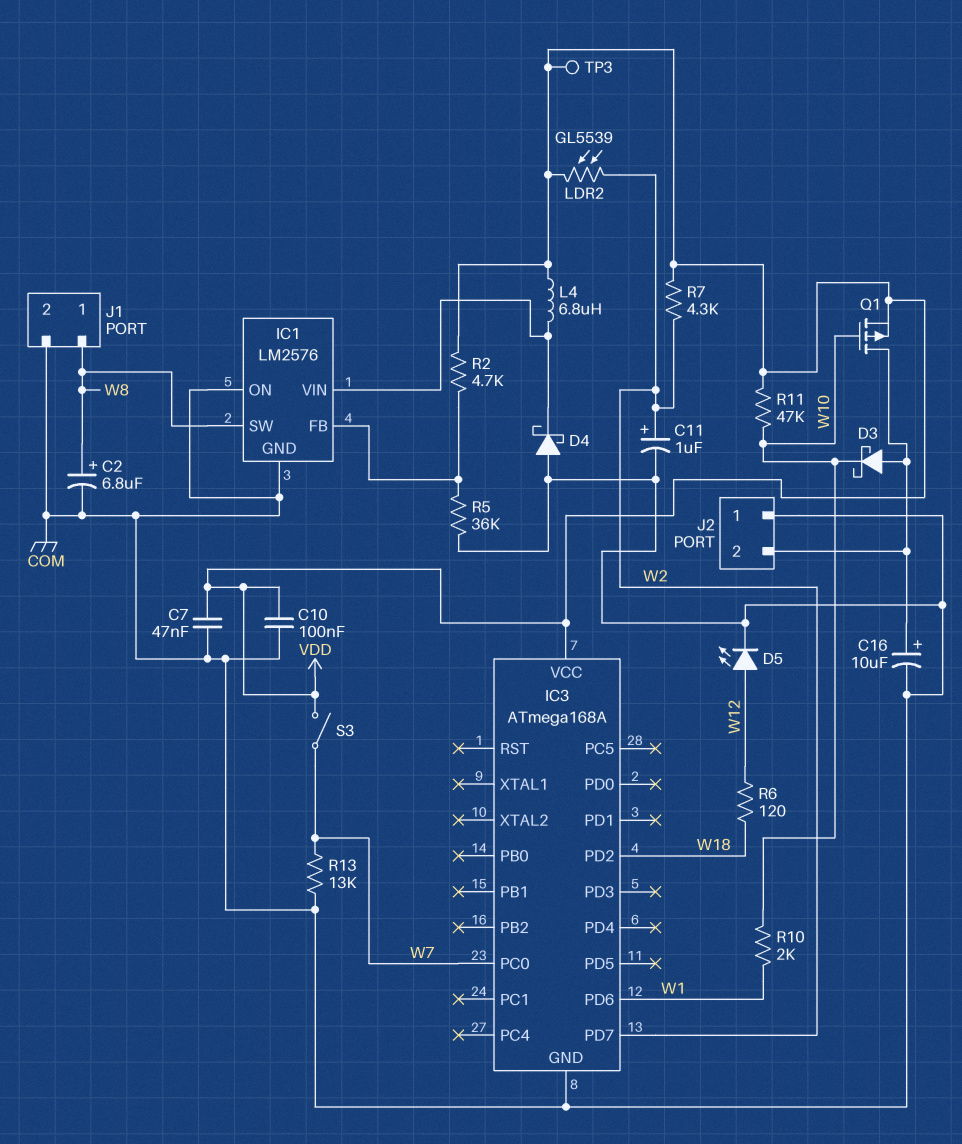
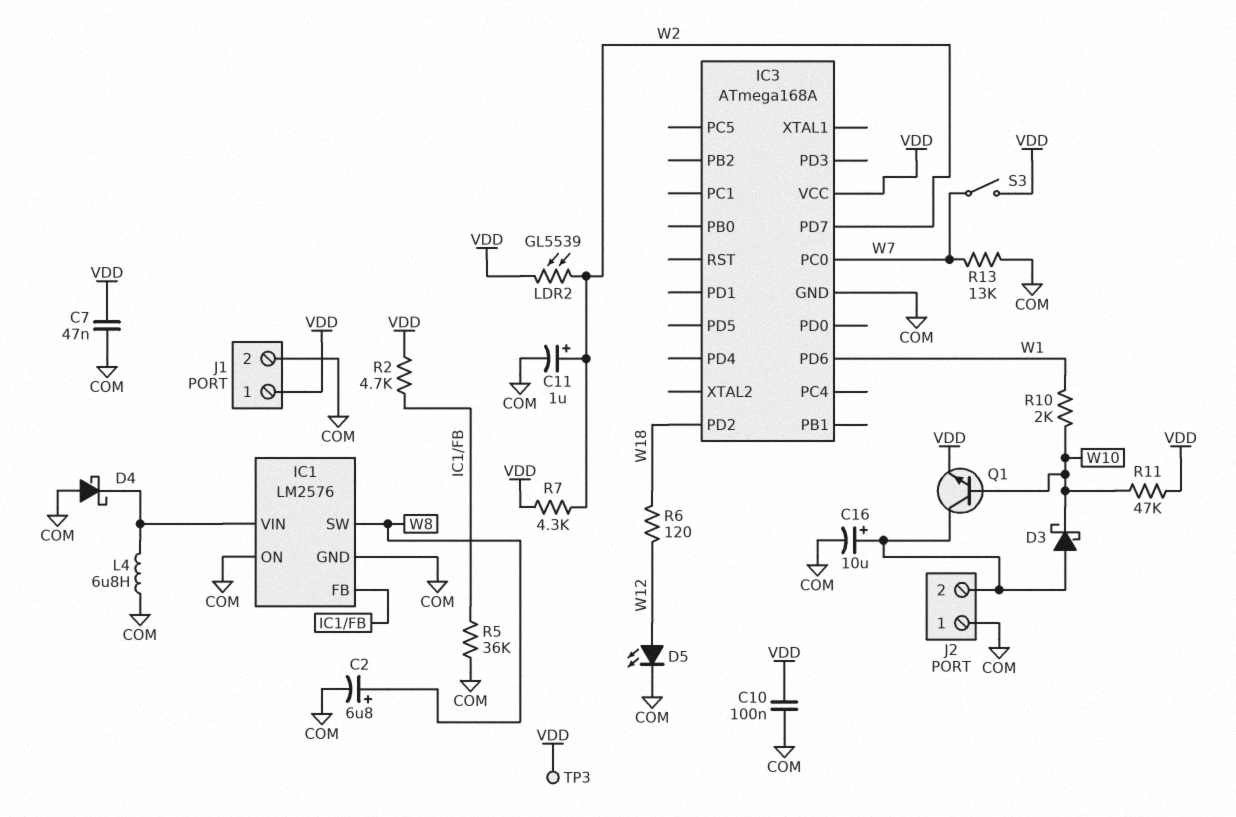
J1 pin 1: W8 -> VDD
L4: 6.8uH (IC1/VIN, VDD) -> 6.8uH (COM, IC1/VIN)
Q1: PMOS (G W10, D J2/2, S VDD) -> NPN (B W10, C J2/2, E VDD)

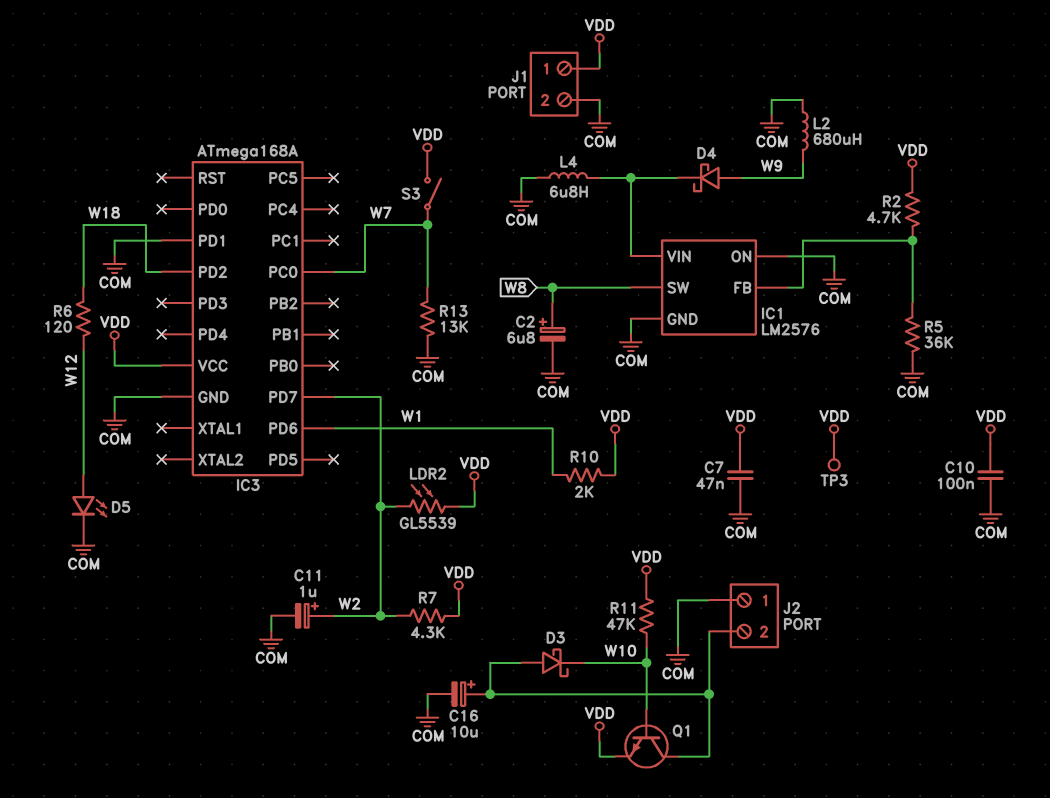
D4: schottky (A COM, K IC1/VIN) -> schottky (A W9, K IC1/VIN)
IC3 pin PD1: none -> COM
L2: none -> 680uH (COM, W9)
R10: 2k (W1, W10) -> 2k (VDD, W1)

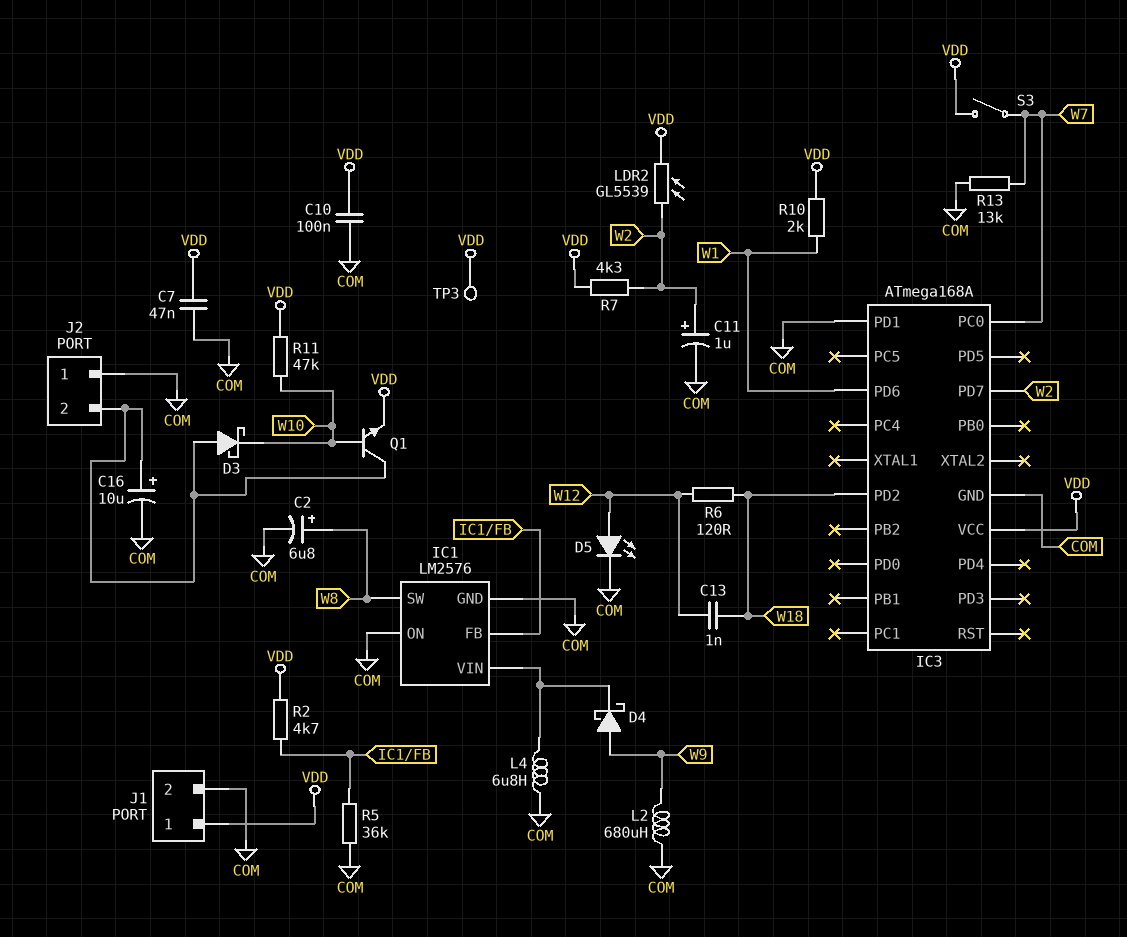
C13: none -> 1nF (W12, W18)

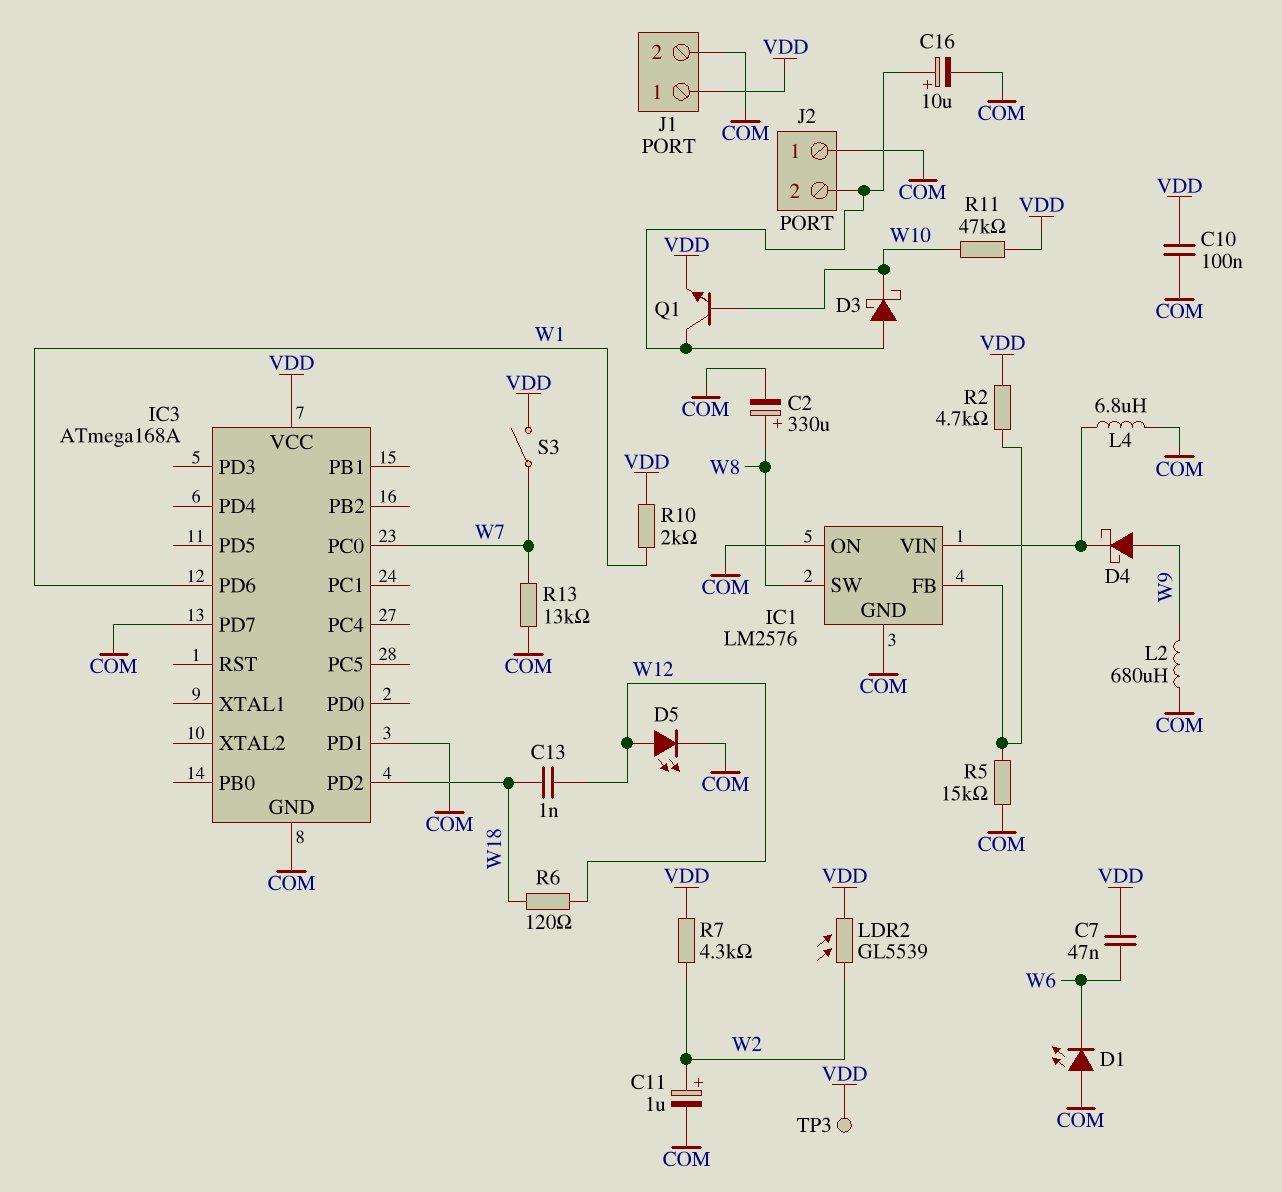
C2: 6.8uF (plus W8, minus COM) -> 330uF (plus W8, minus COM)
C7: 47nF (COM, VDD) -> 47nF (VDD, W6)
D1: none -> LED (A COM, K W6)
IC3 pin PD7: W2 -> COM
R5: 36k (COM, IC1/FB) -> 15k (COM, IC1/FB)

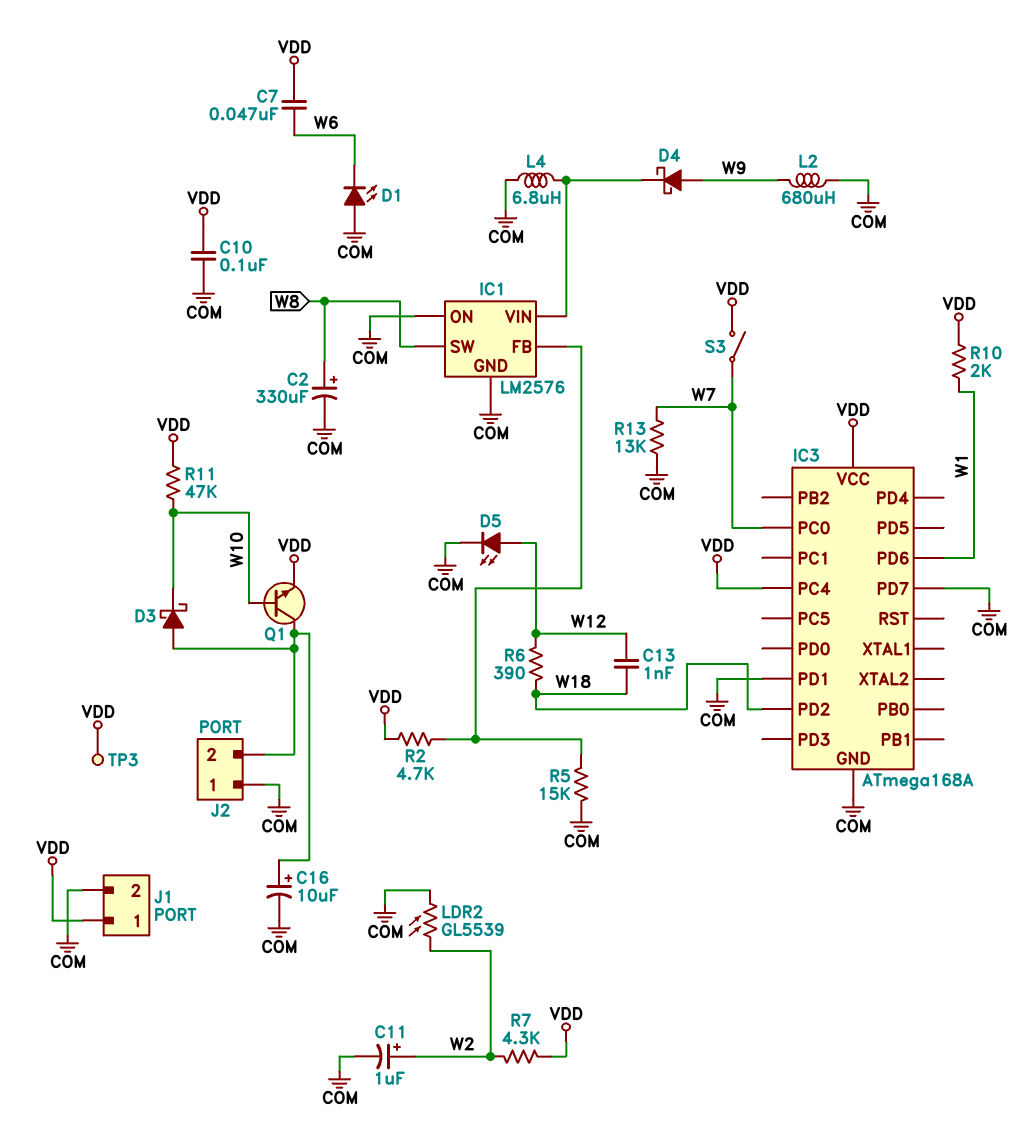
IC3 pin PC4: none -> VDD
LDR2: GL5539 (VDD, W2) -> GL5539 (COM, W2)
R6: 120 (W12, W18) -> 390 (W12, W18)

